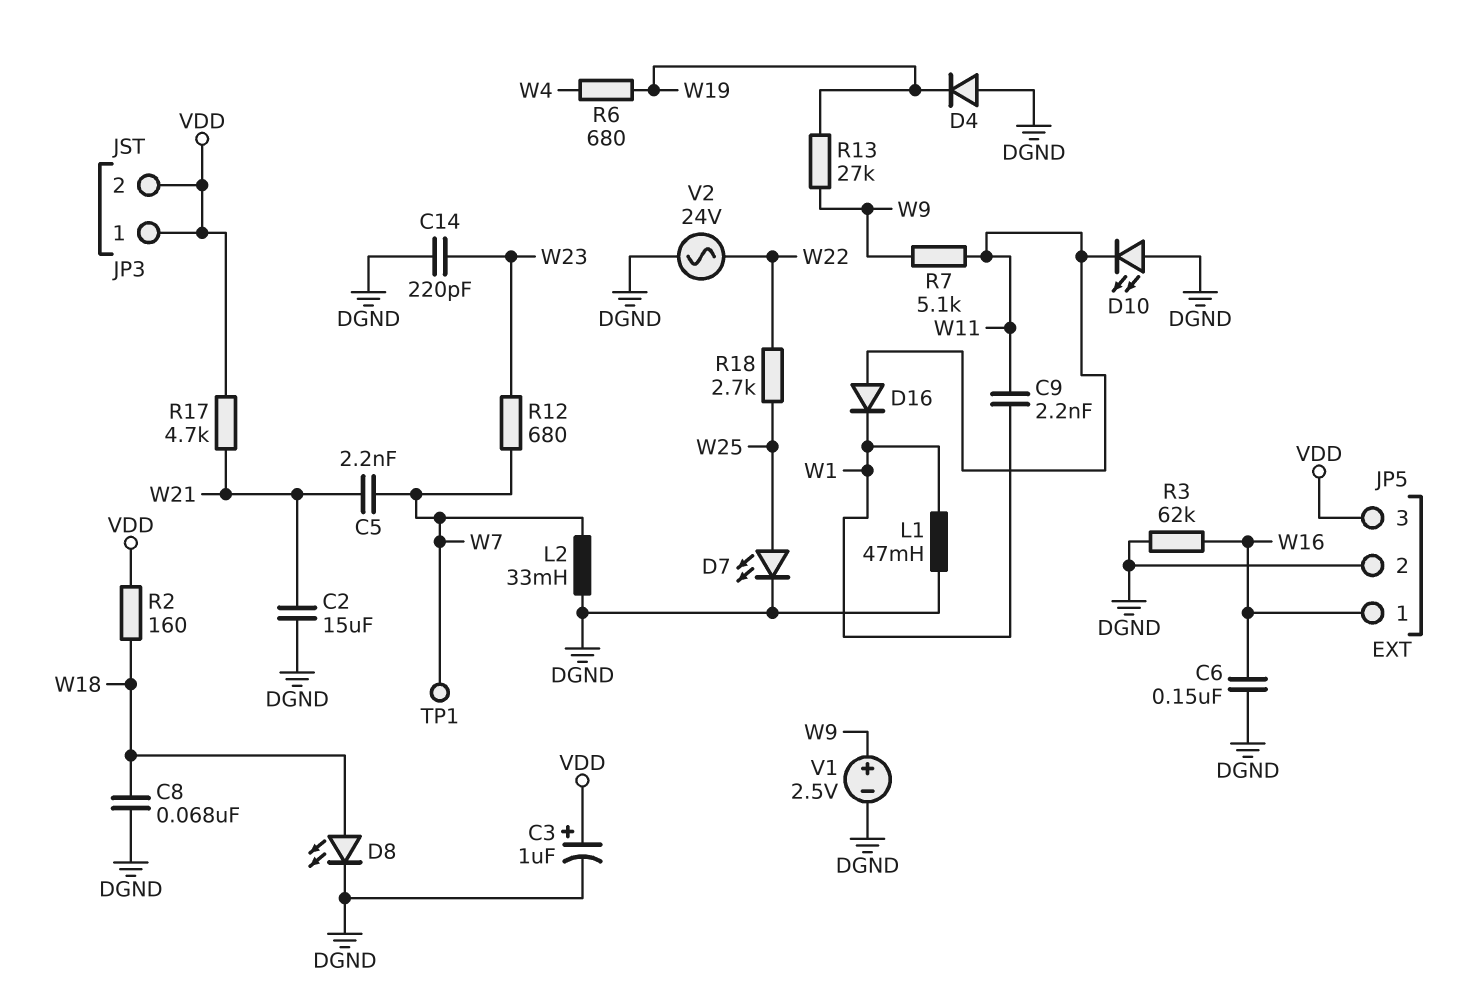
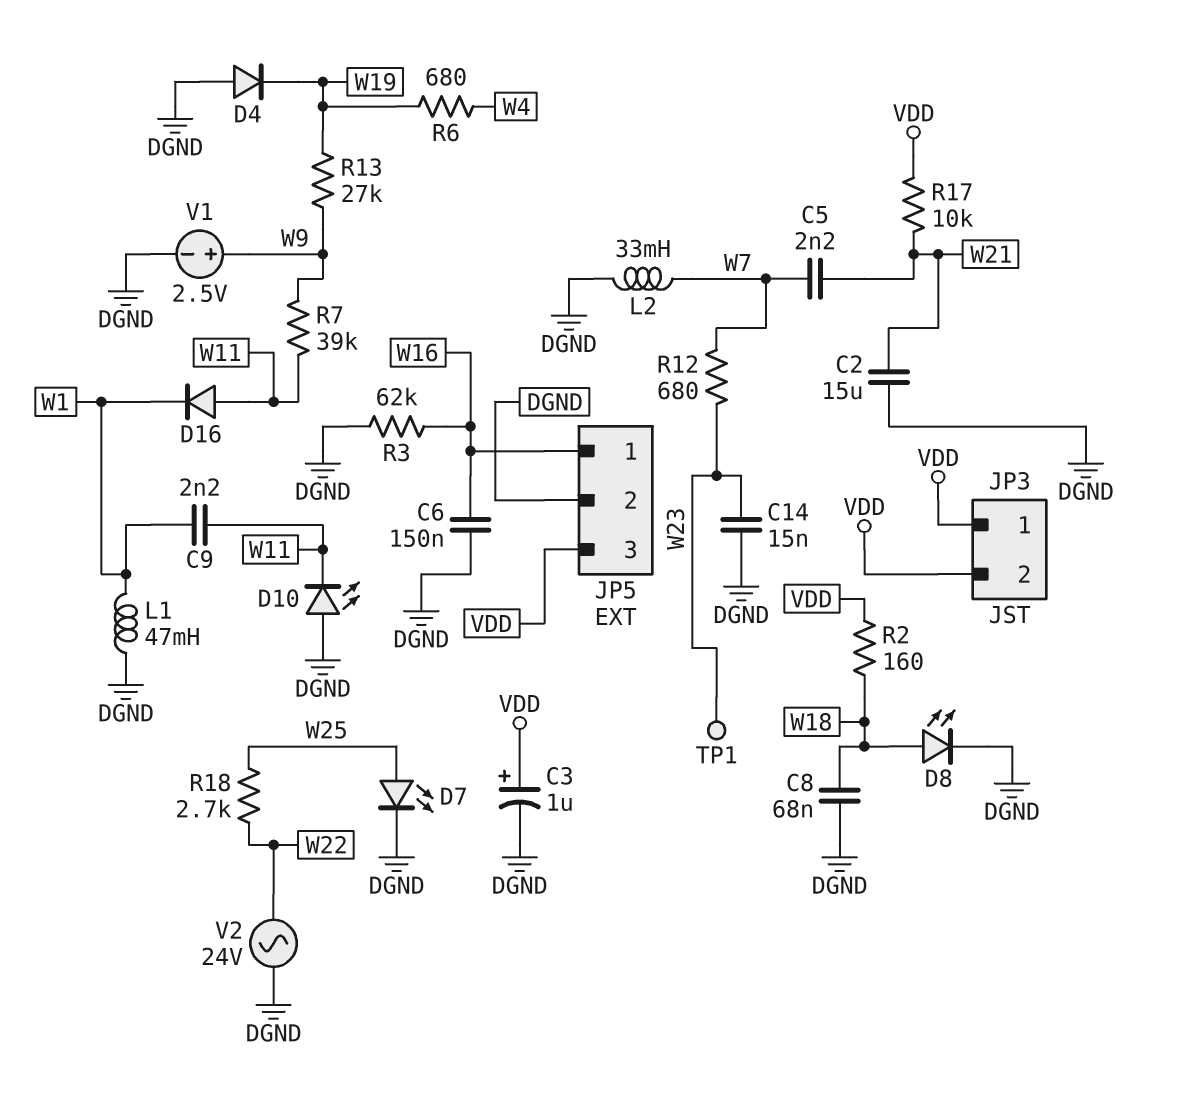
C14: 220pF (DGND, W23) -> 15nF (DGND, W23)
R7: 5.1k (W9, W11) -> 39k (W9, W11)
R17: 4.7k (VDD, W21) -> 10k (VDD, W21)
TP1: test point (W7) -> test point (W23)

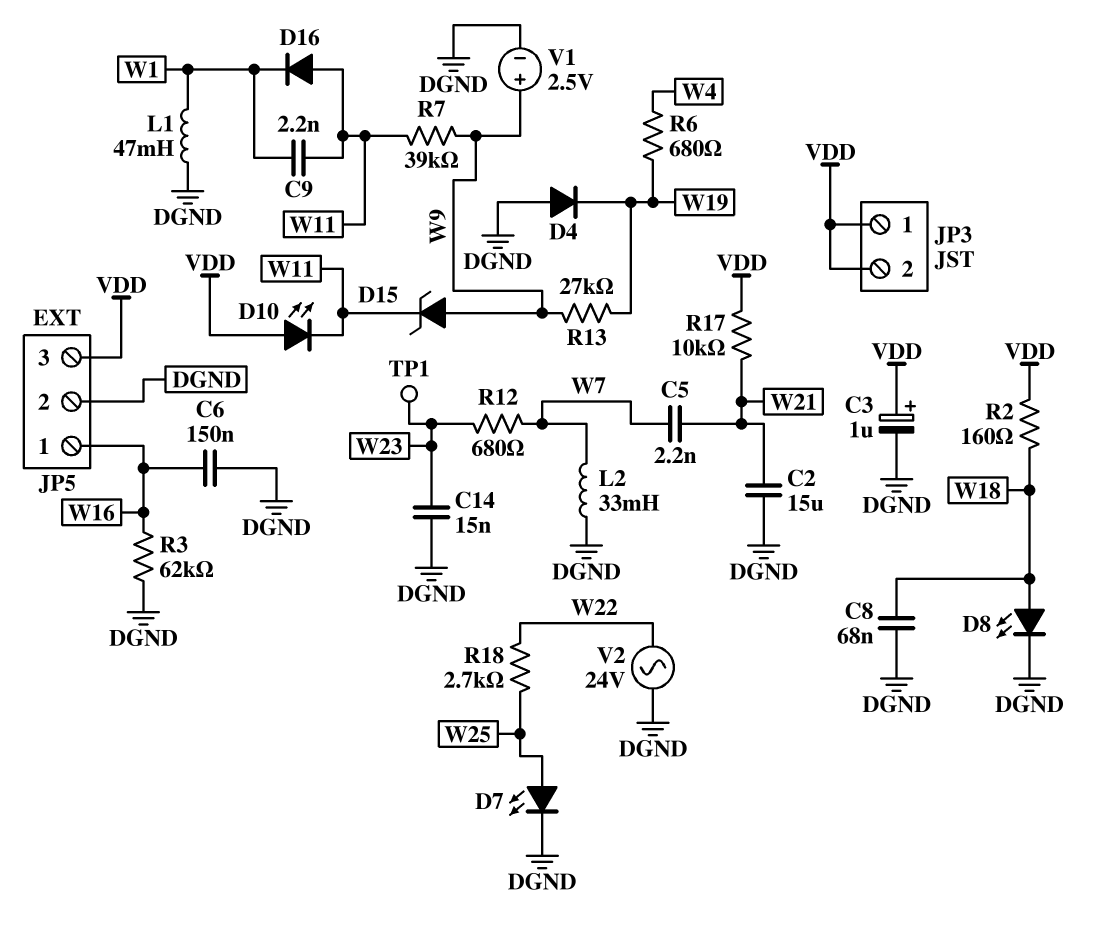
D10: LED (A DGND, K W11) -> LED (A VDD, K W11)
D15: none -> zener (A W9, K W11)

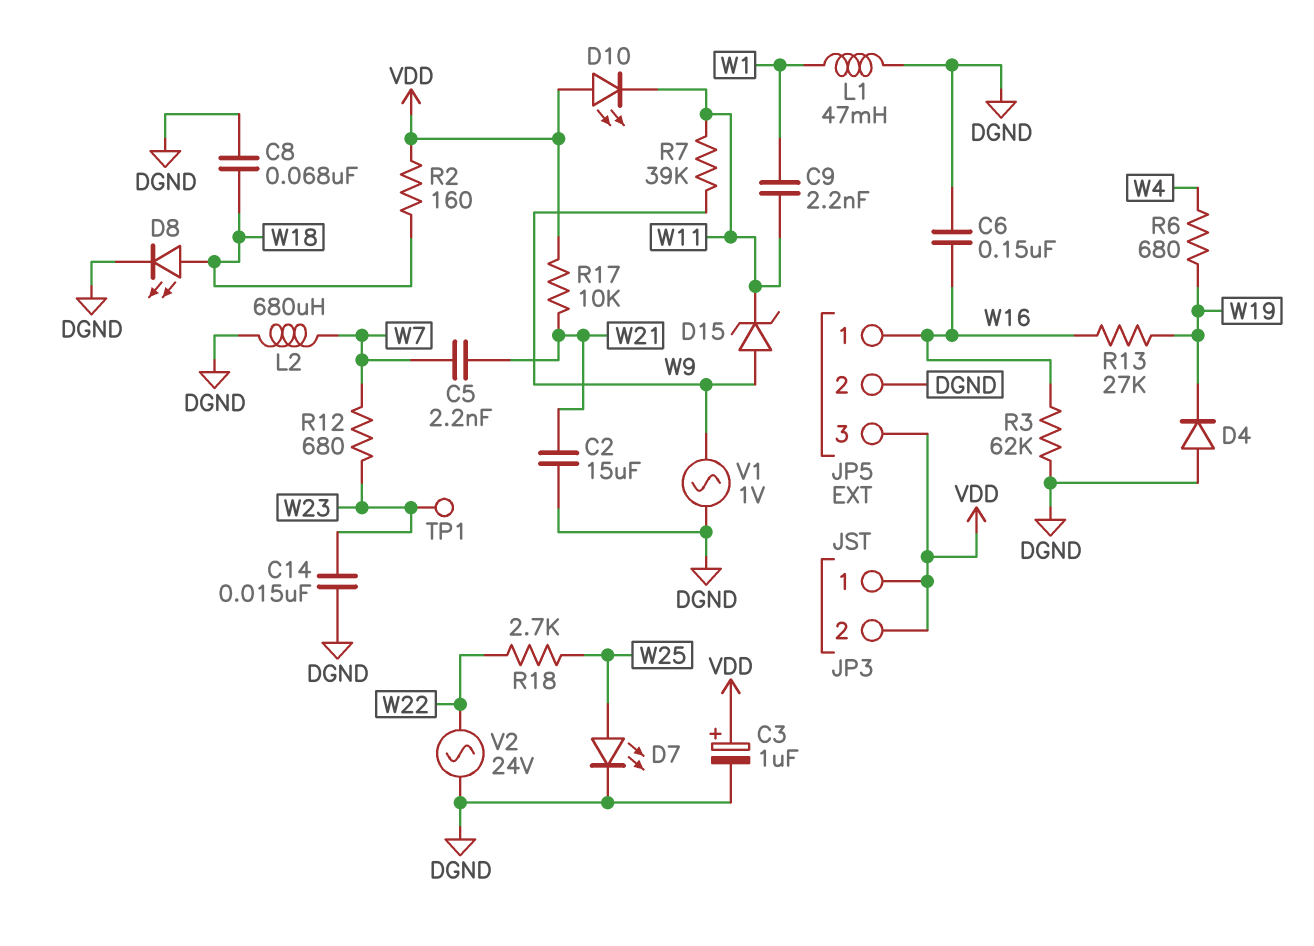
D16: diode (A W11, K W1) -> none
L2: 33mH (DGND, W7) -> 680uH (DGND, W7)
R13: 27k (W9, W19) -> 27k (W16, W19)
V1: 2.5V (plus W9, minus DGND) -> AC 1V (DGND, W9)

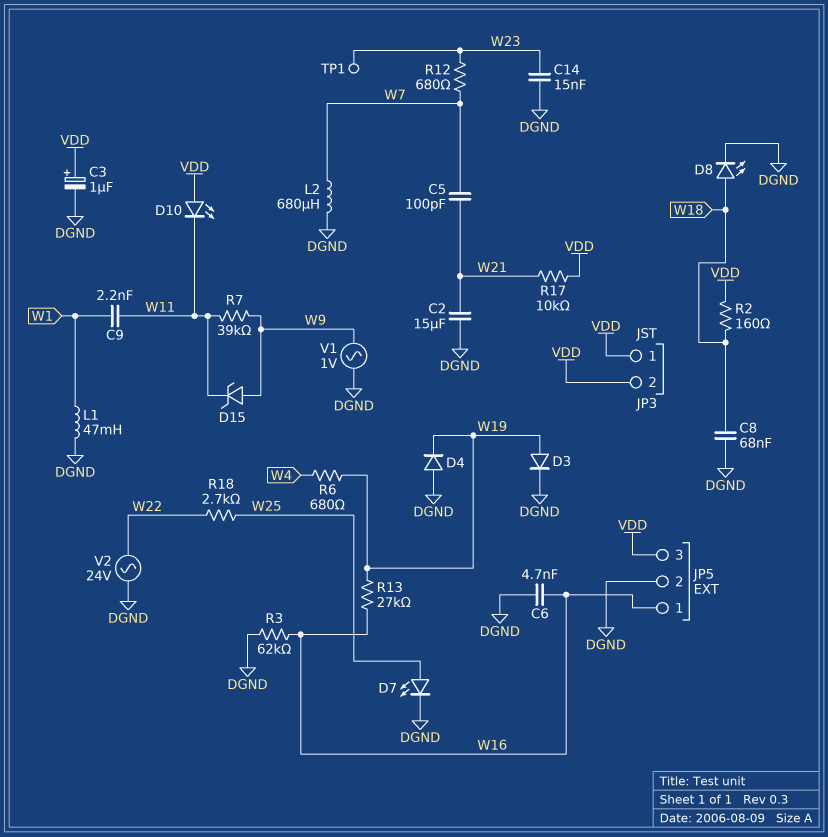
C5: 2.2nF (W7, W21) -> 100pF (W7, W21)
C6: 150nF (DGND, W16) -> 4.7nF (DGND, W16)
D3: none -> diode (A W19, K DGND)

